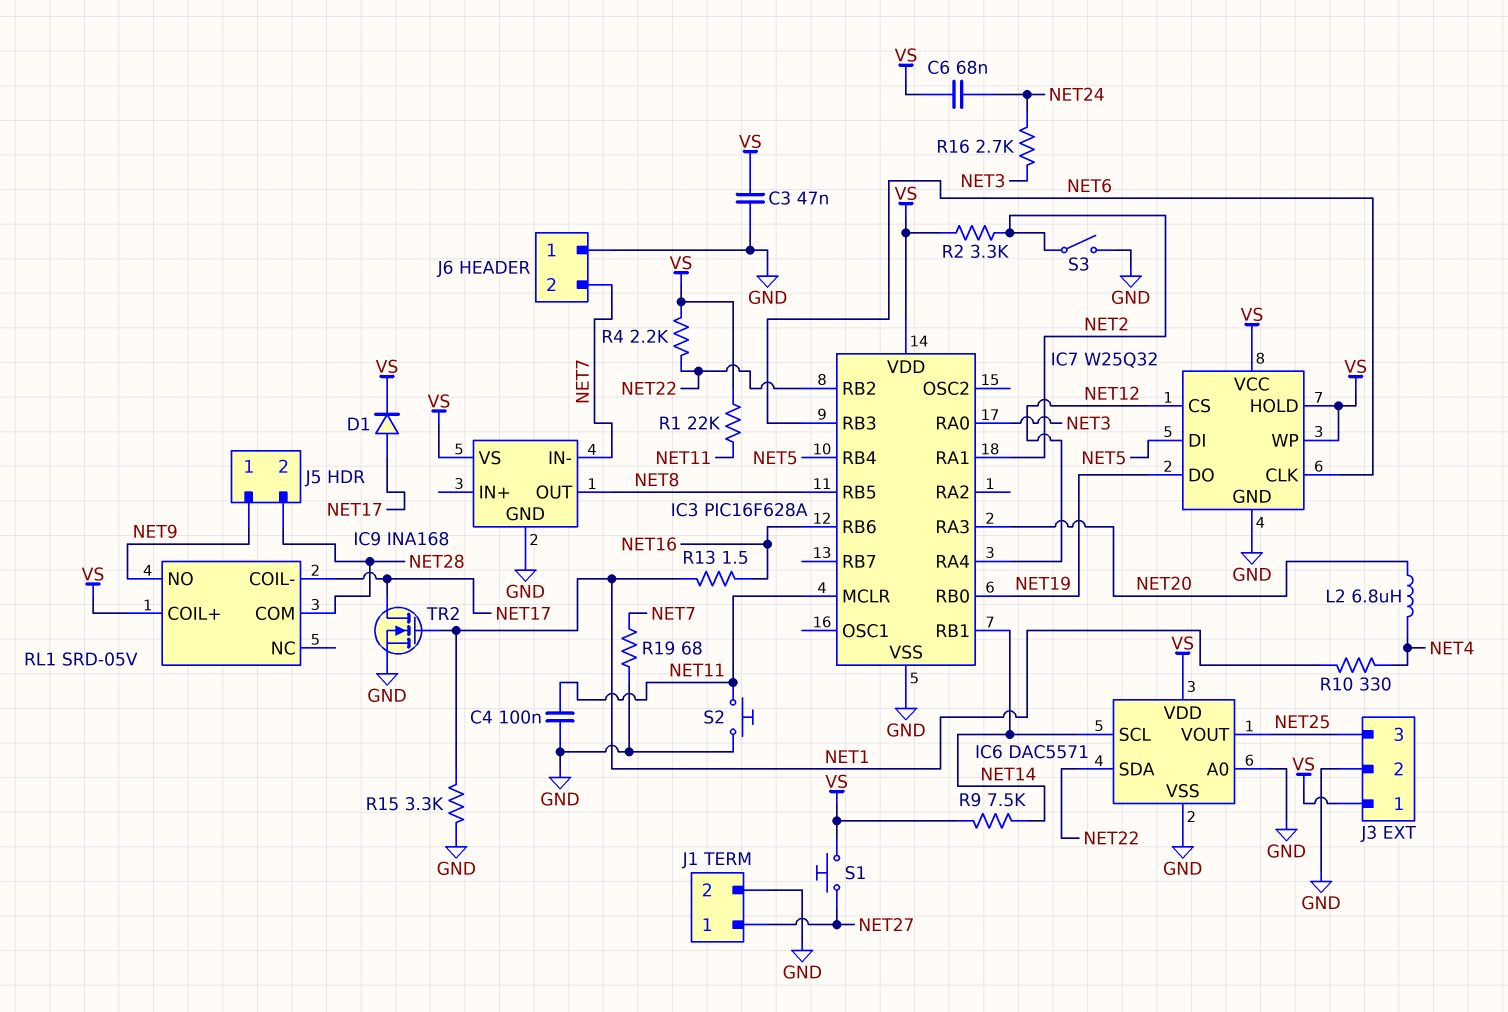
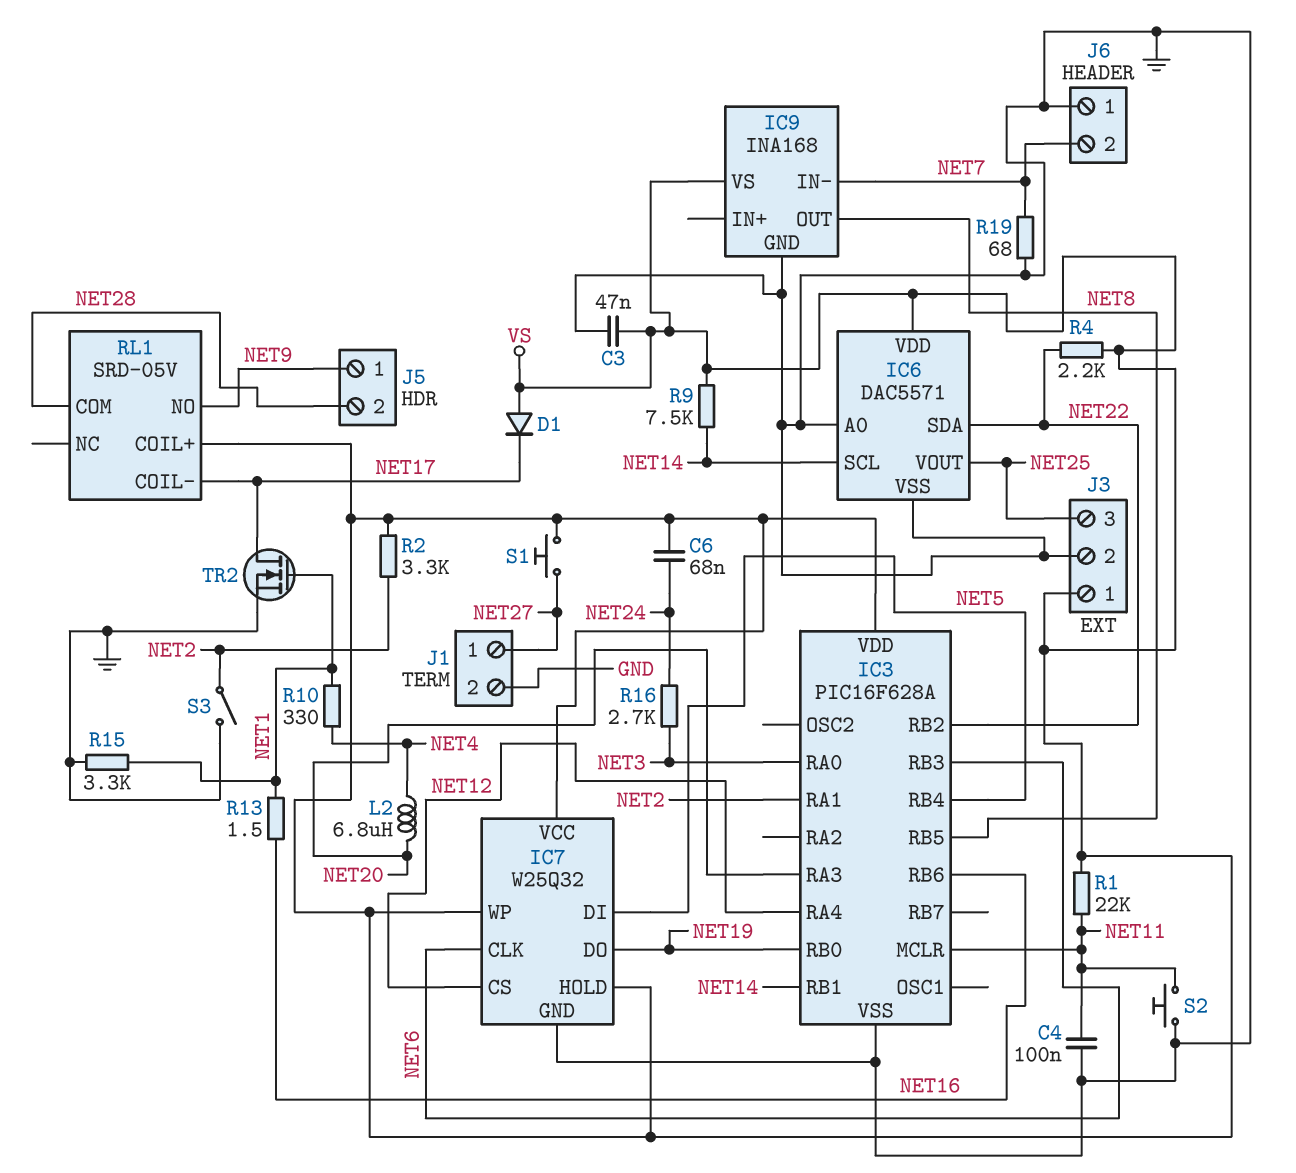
D1: diode (A NET17, K VS) -> diode (A VS, K NET17)

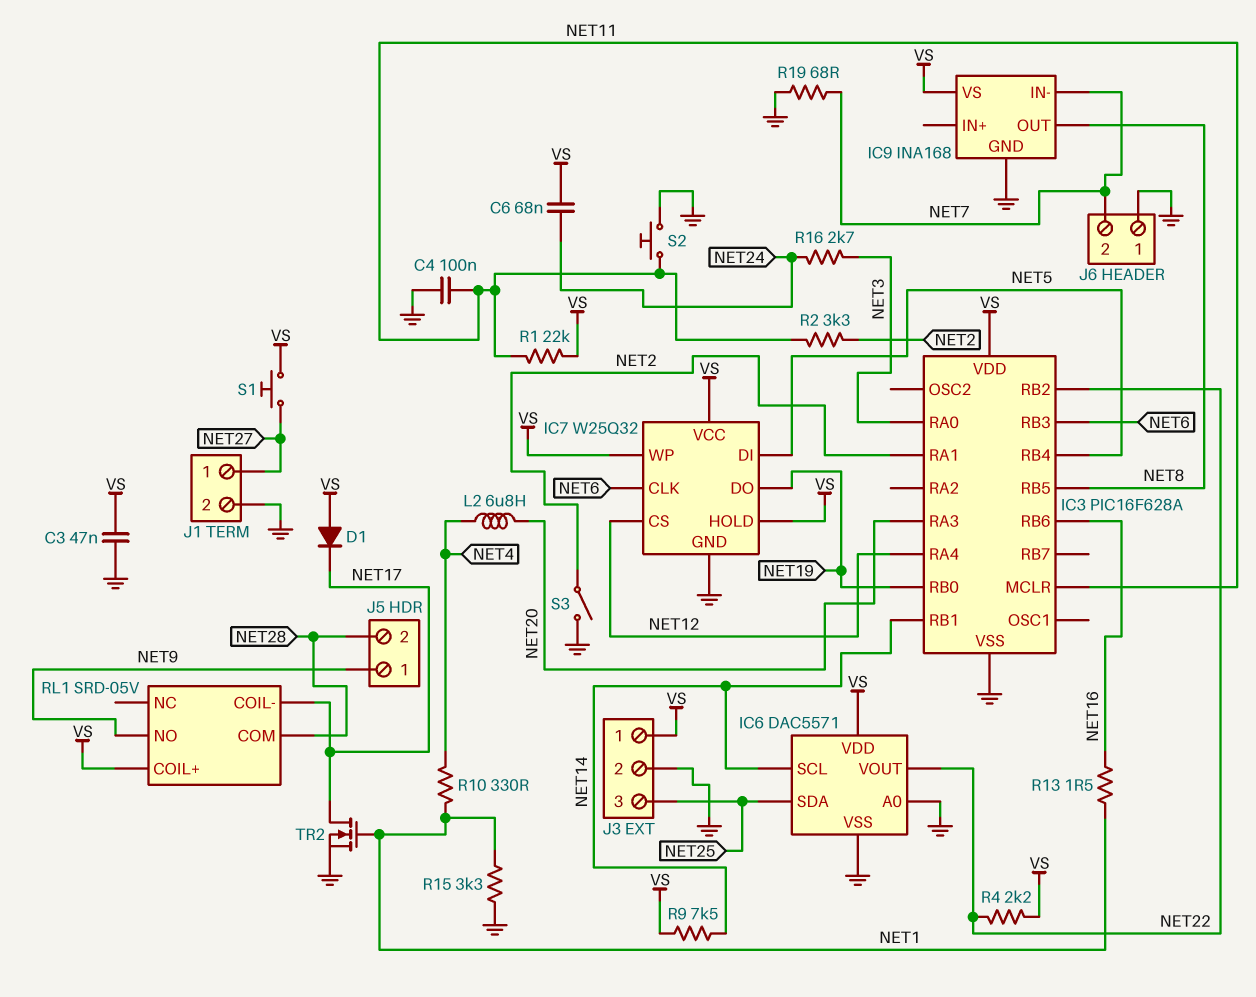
IC6 pin SDA: NET22 -> NET25
IC6 pin VOUT: NET25 -> NET22
R2: 3.3k (NET2, VS) -> 3.3k (NET2, NET11)

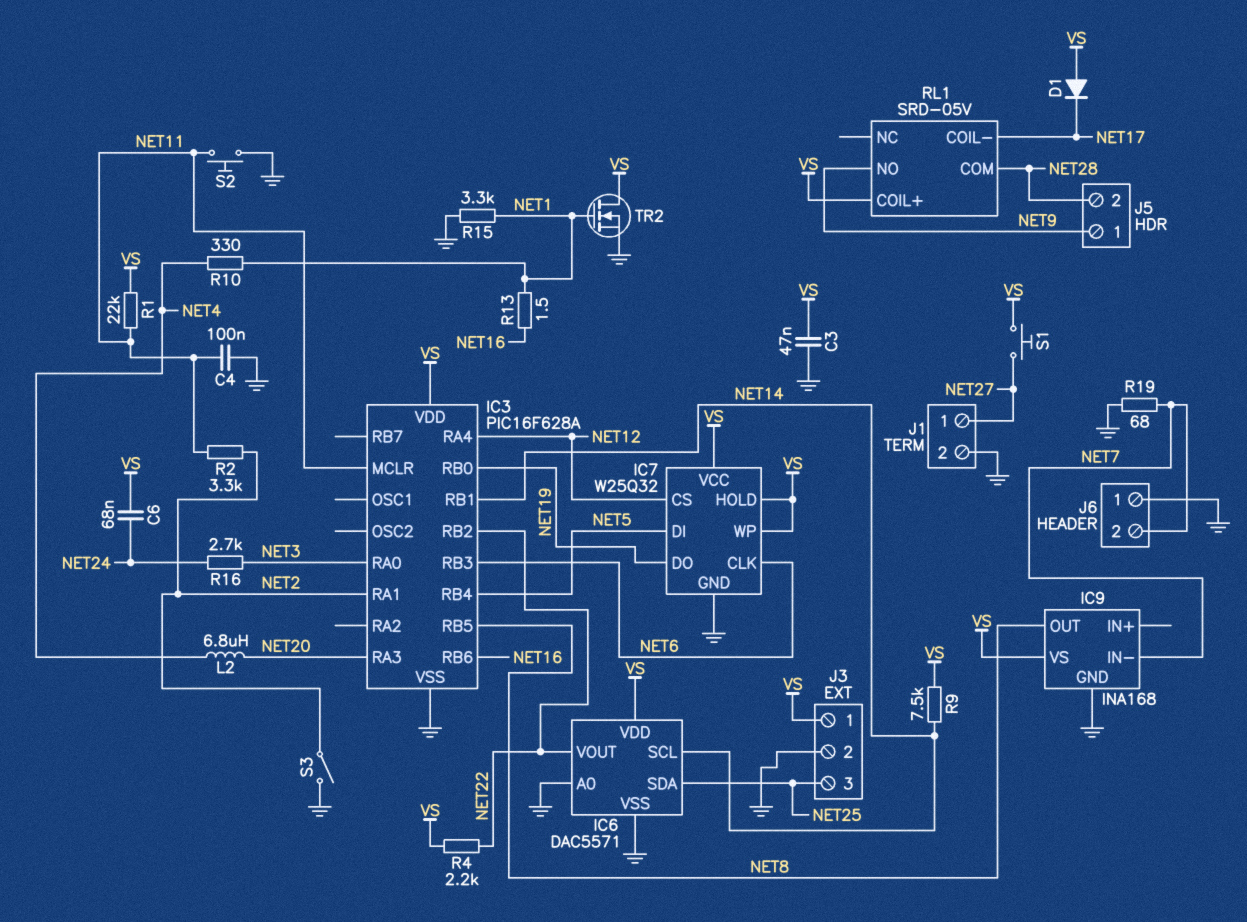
TR2: NMOS (G NET1, D NET17, S GND) -> NMOS (G NET1, D VS, S GND)

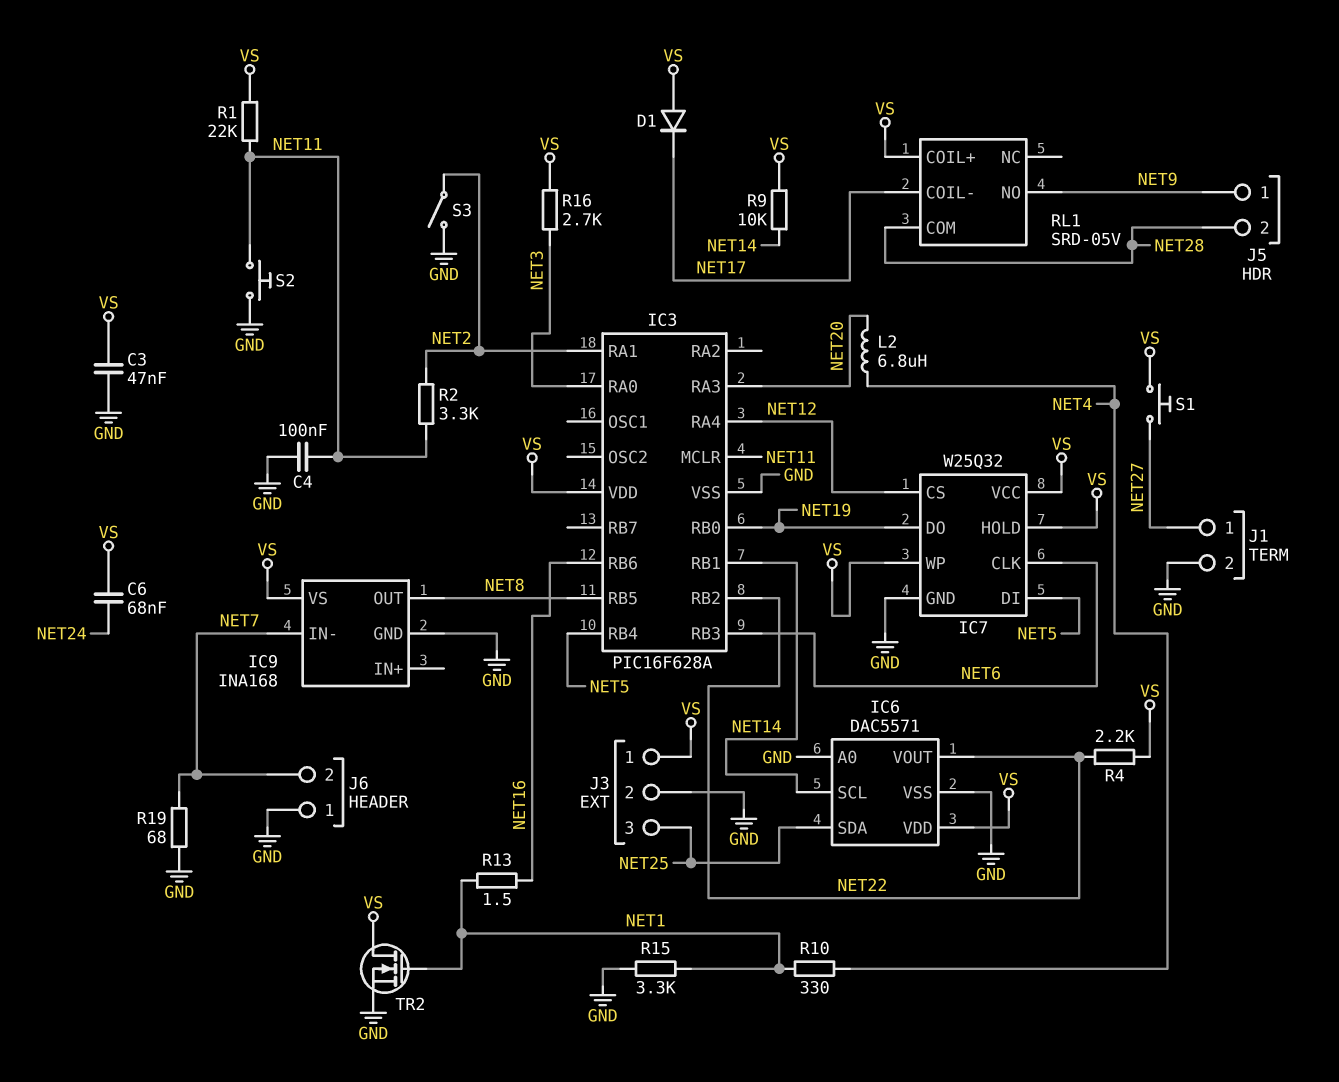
R9: 7.5k (NET14, VS) -> 10k (NET14, VS)
R16: 2.7k (NET3, NET24) -> 2.7k (NET3, VS)

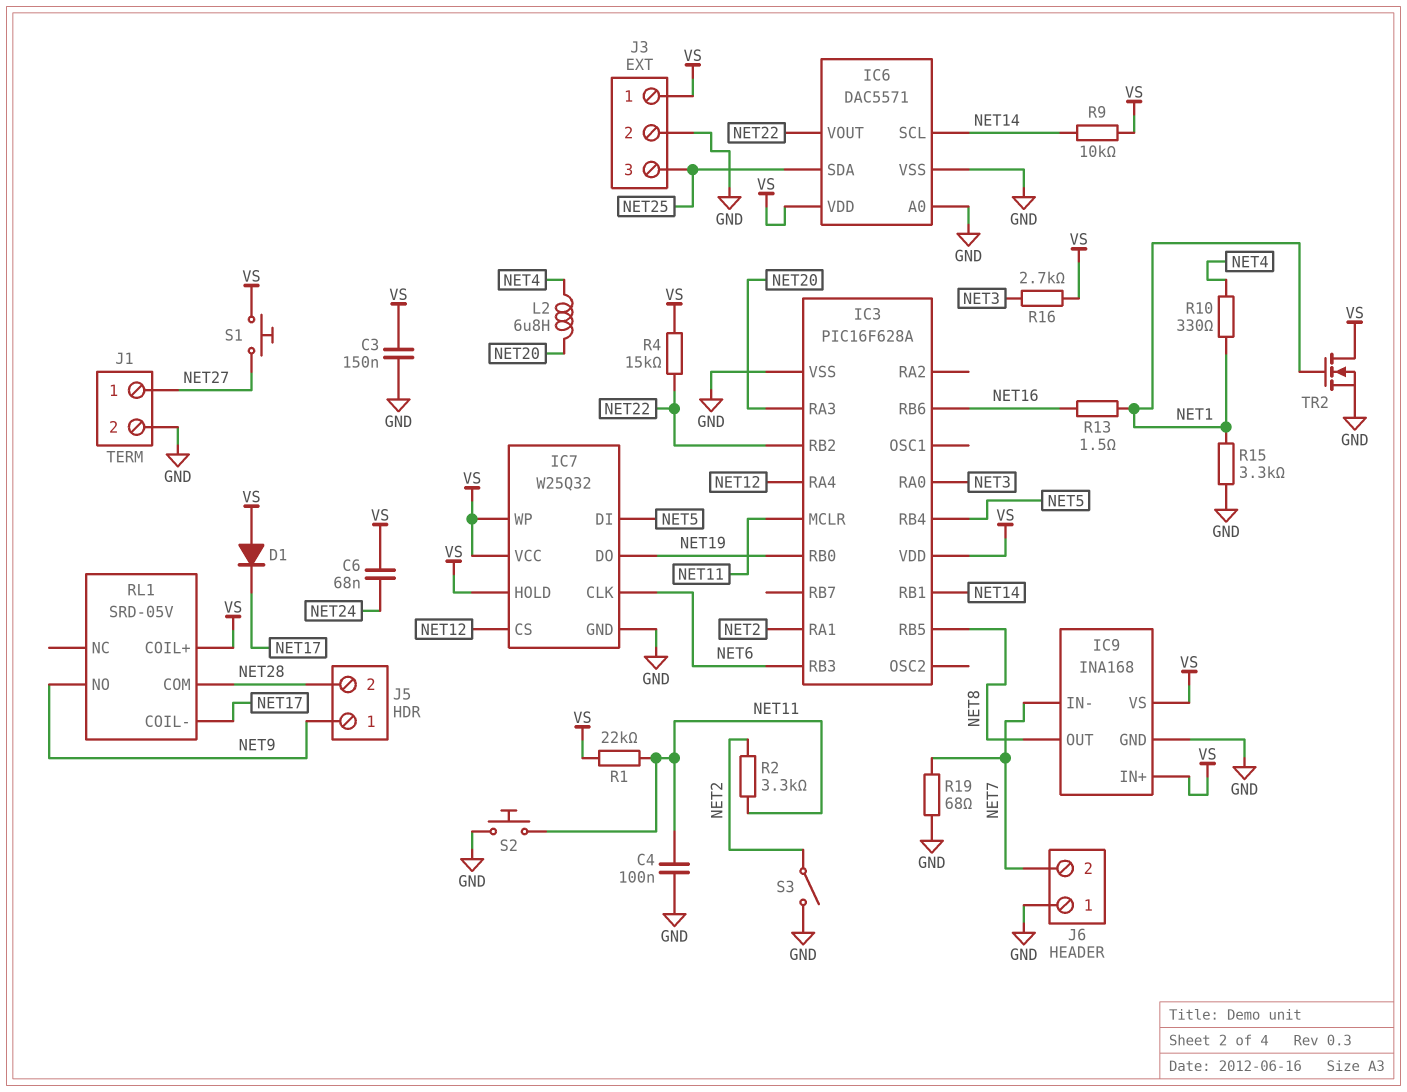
C3: 47nF (GND, VS) -> 150nF (GND, VS)
IC9 pin IN+: none -> VS
R4: 2.2k (NET22, VS) -> 15k (NET22, VS)

